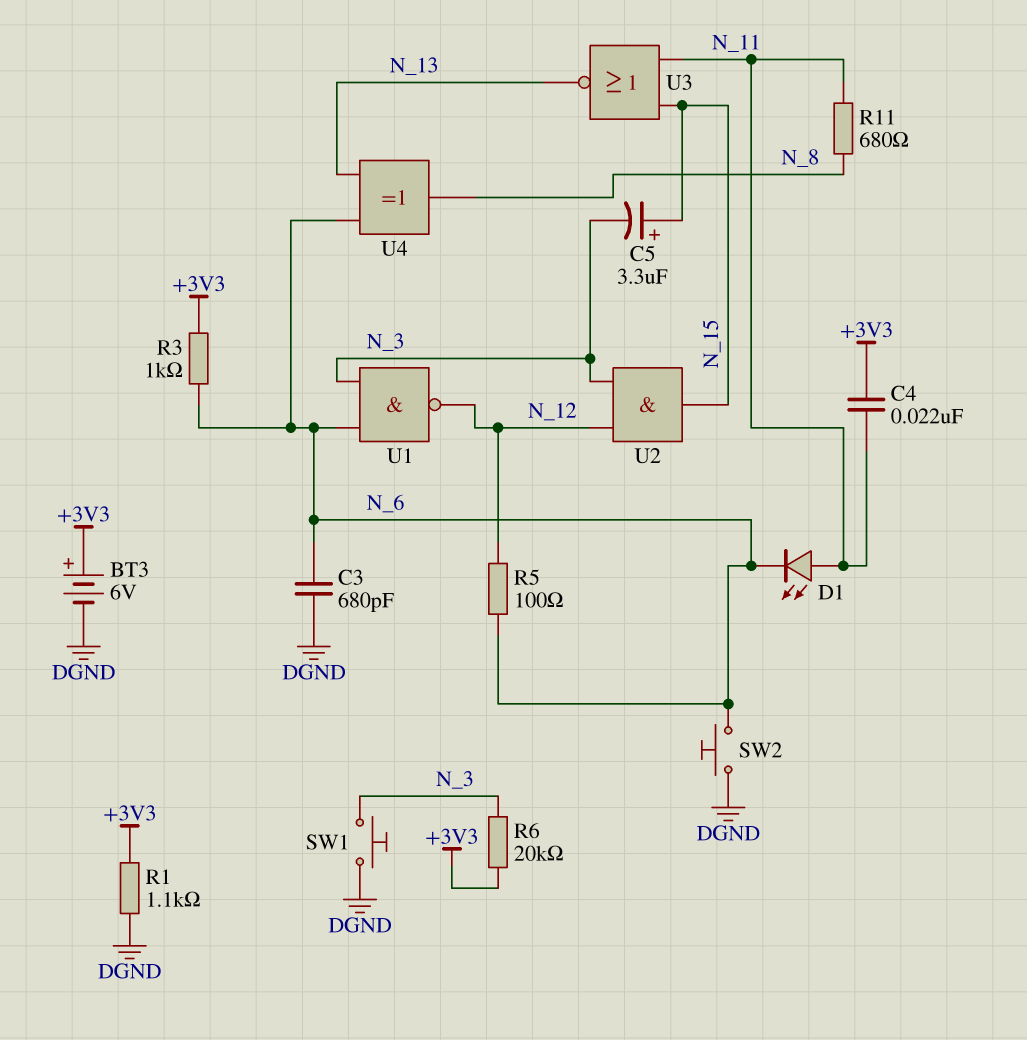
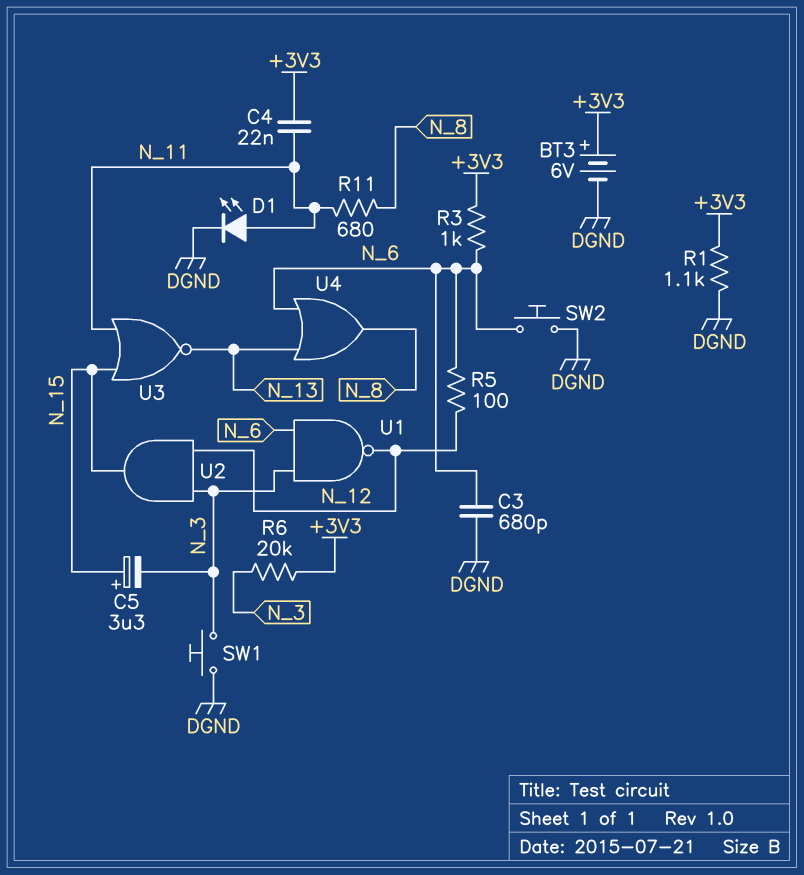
D1: LED (A N_11, K N_6) -> LED (A N_11, K DGND)
U4: XOR (in N_6, in N_13, out N_8) -> OR (in N_6, in N_13, out N_8)

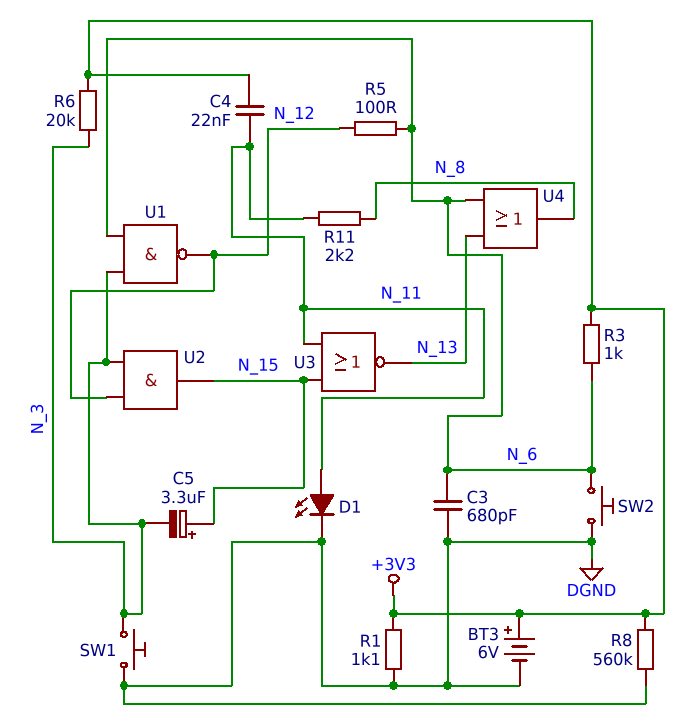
R8: none -> 560k (+3V3, DGND)
R11: 680 (N_8, N_11) -> 2.2k (N_8, N_11)

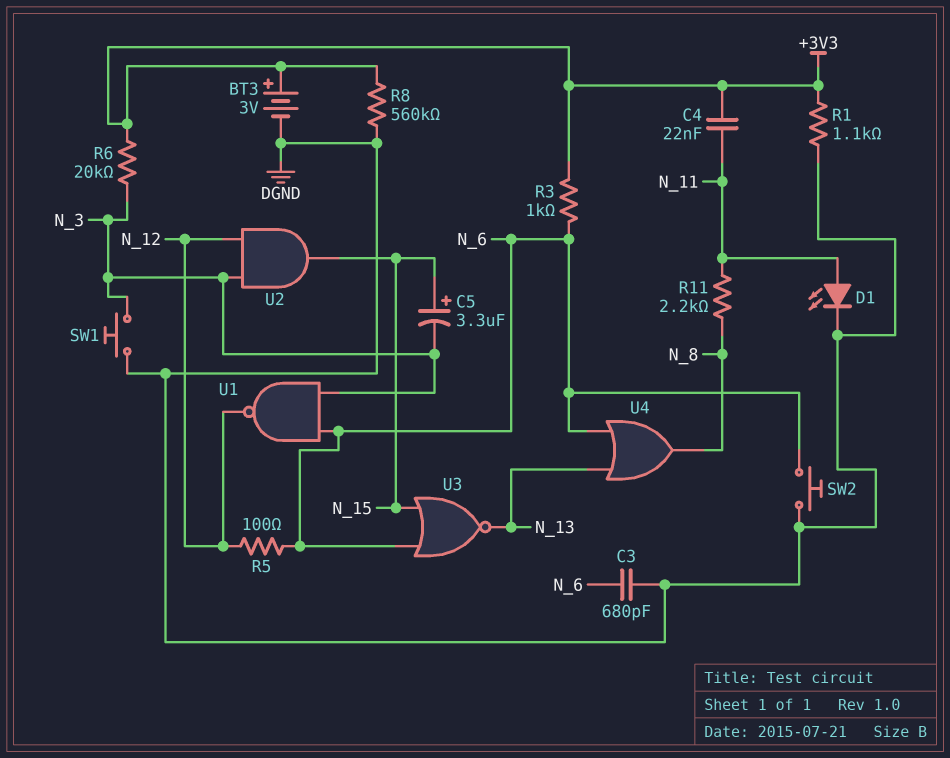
BT3: 6V (plus +3V3, minus DGND) -> 3V (plus +3V3, minus DGND)
U3: NOR (in N_11, in N_15, out N_13) -> NOR (in N_6, in N_15, out N_13)

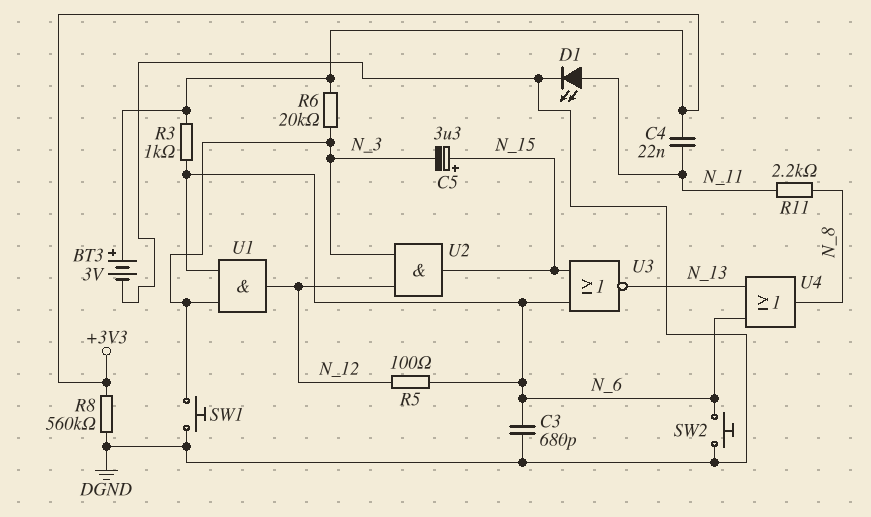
R1: 1.1k (+3V3, DGND) -> none
U1: NAND (in N_3, in N_6, out N_12) -> AND (in N_3, in N_6, out N_12)

